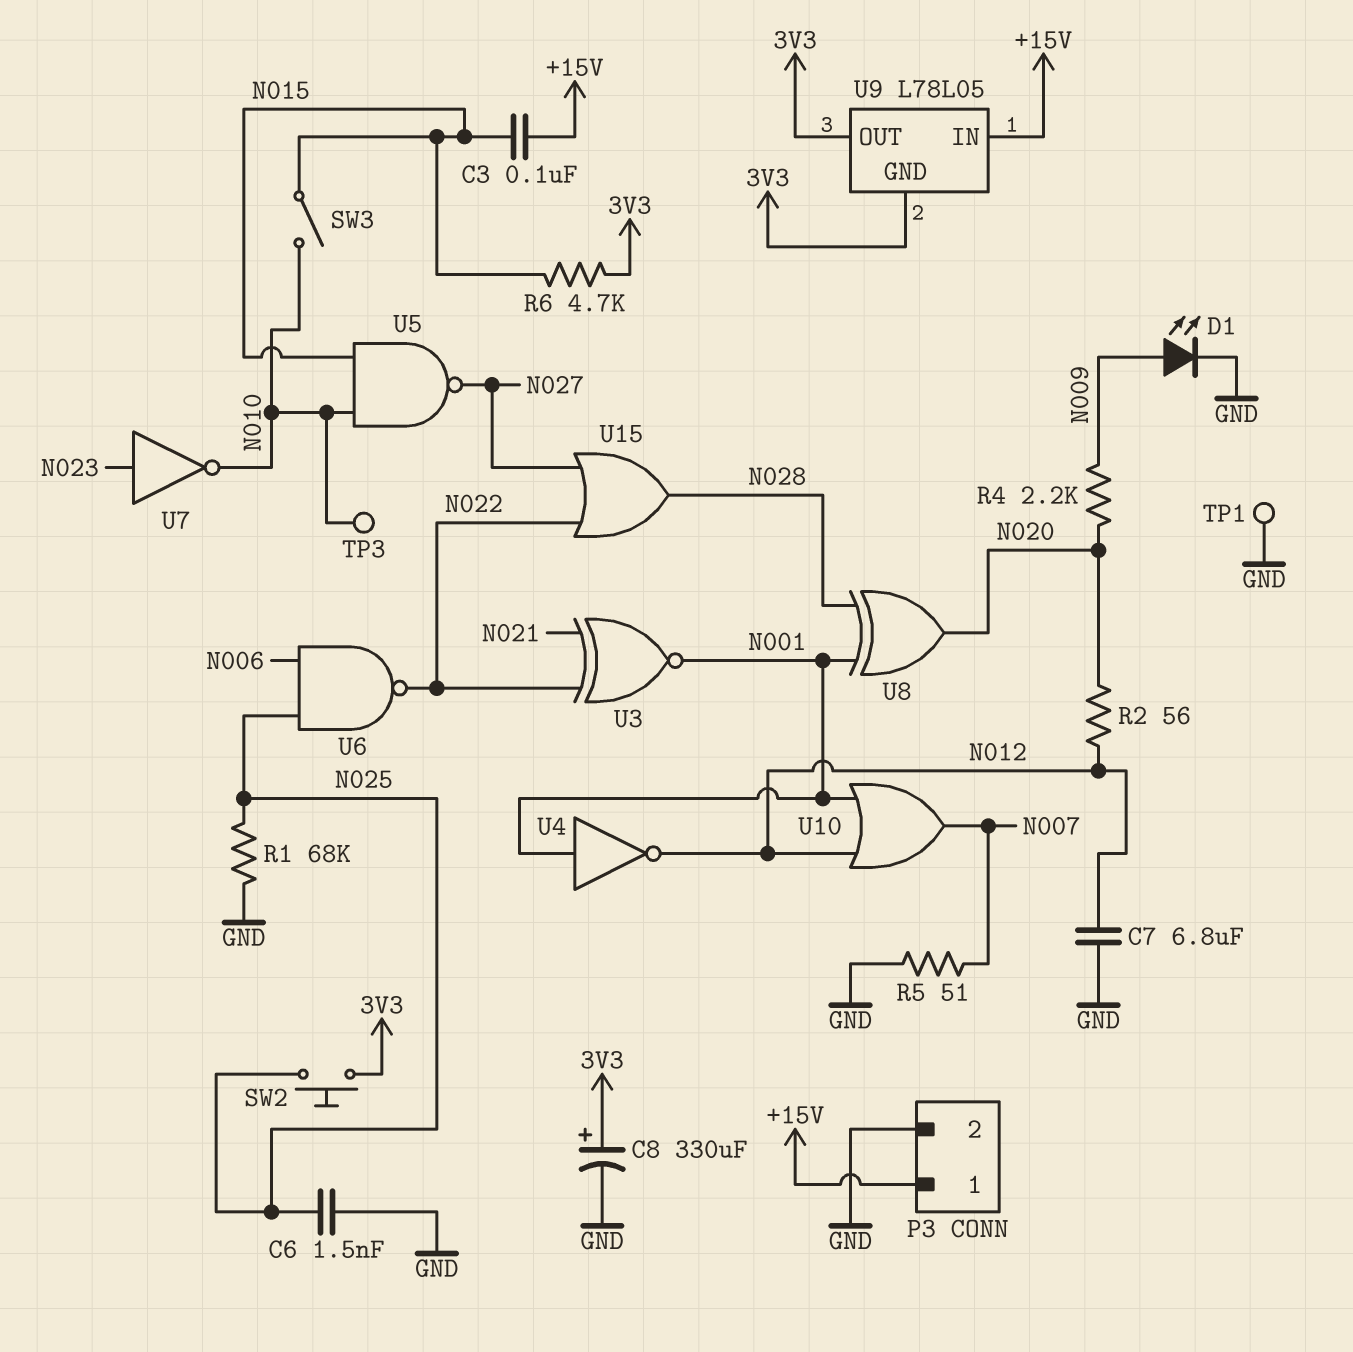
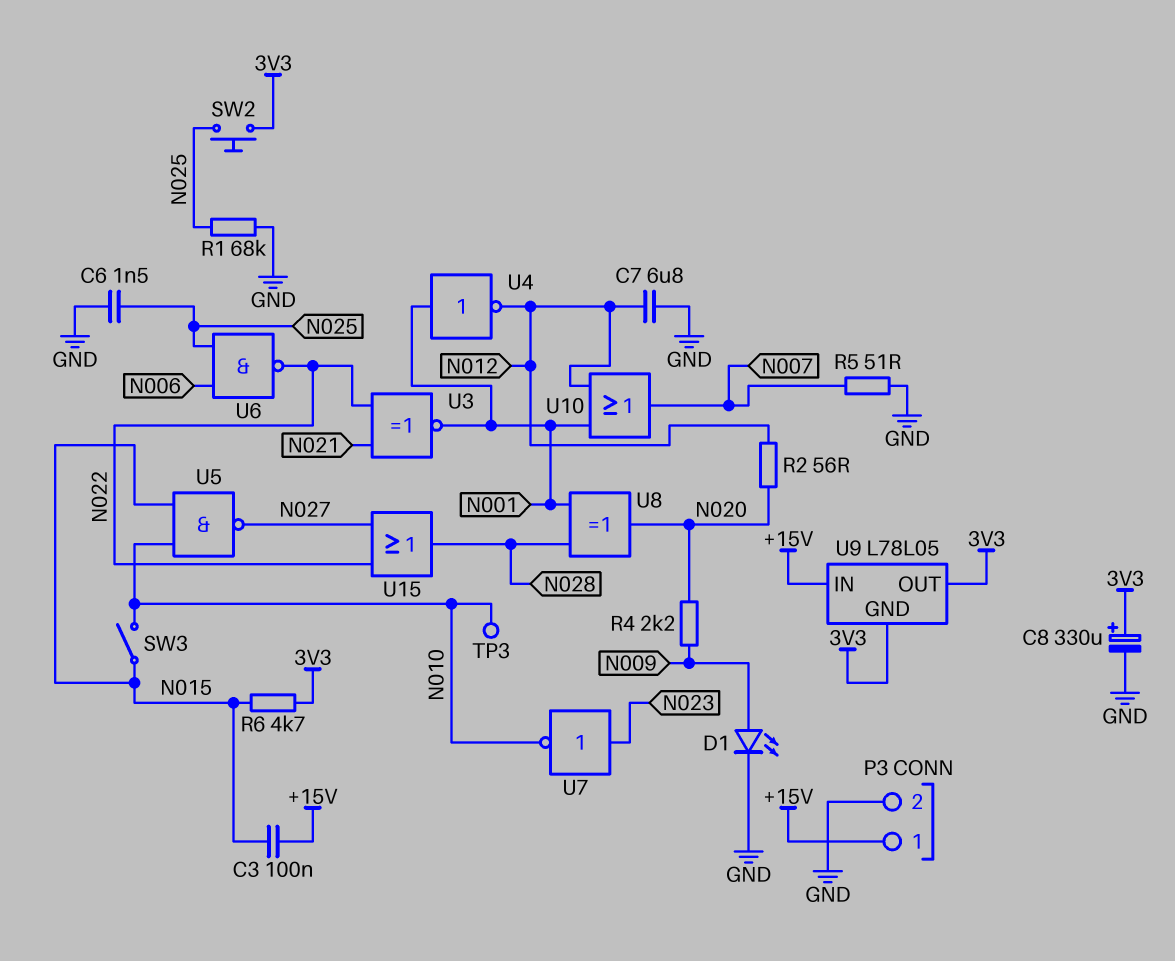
TP1: test point (GND) -> none

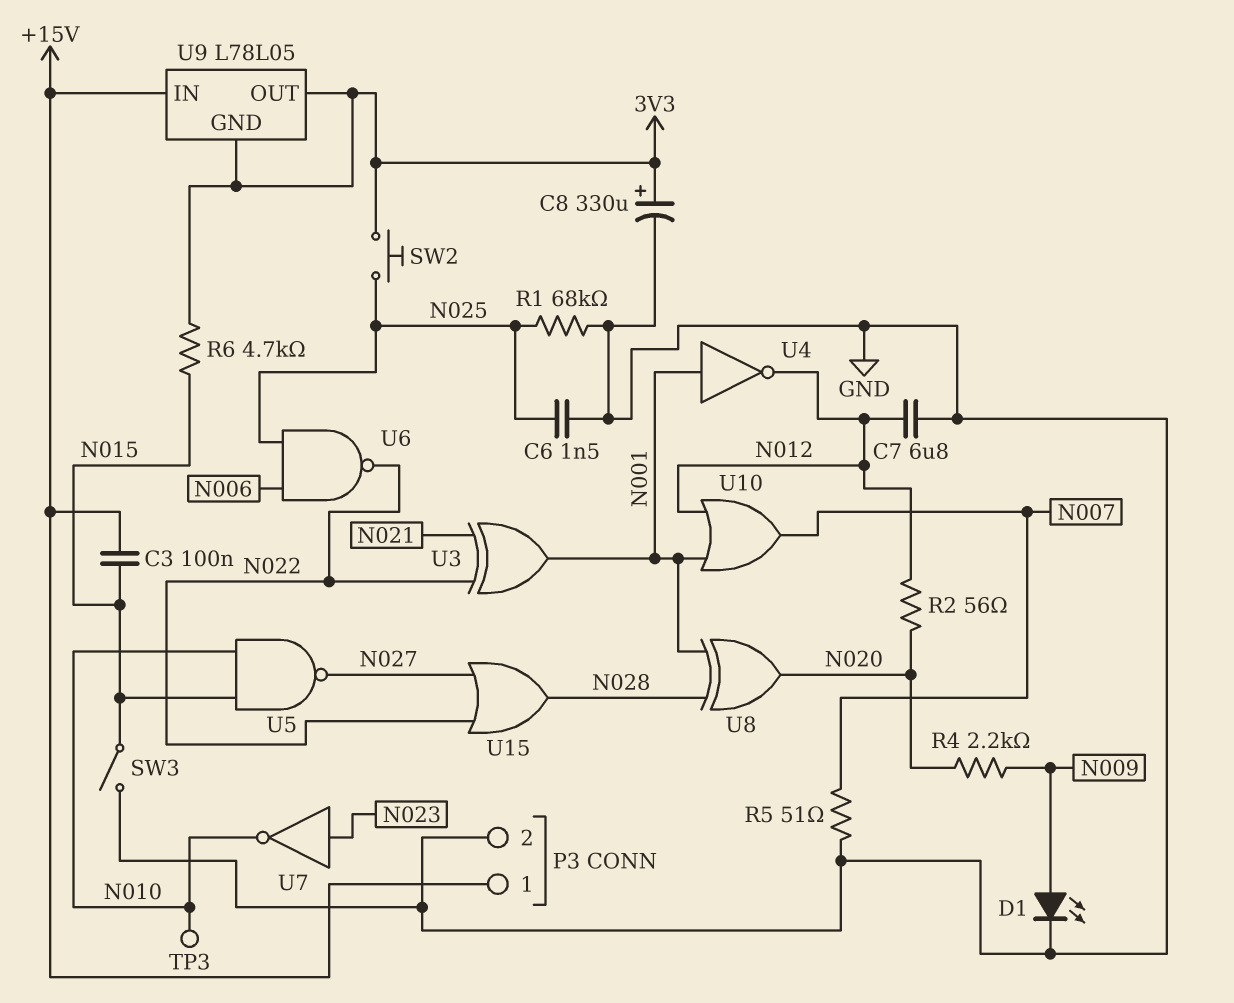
SW3: switch (N010, N015) -> switch (GND, N015)
U3: XNOR (in N021, in N022, out N001) -> XOR (in N021, in N022, out N001)

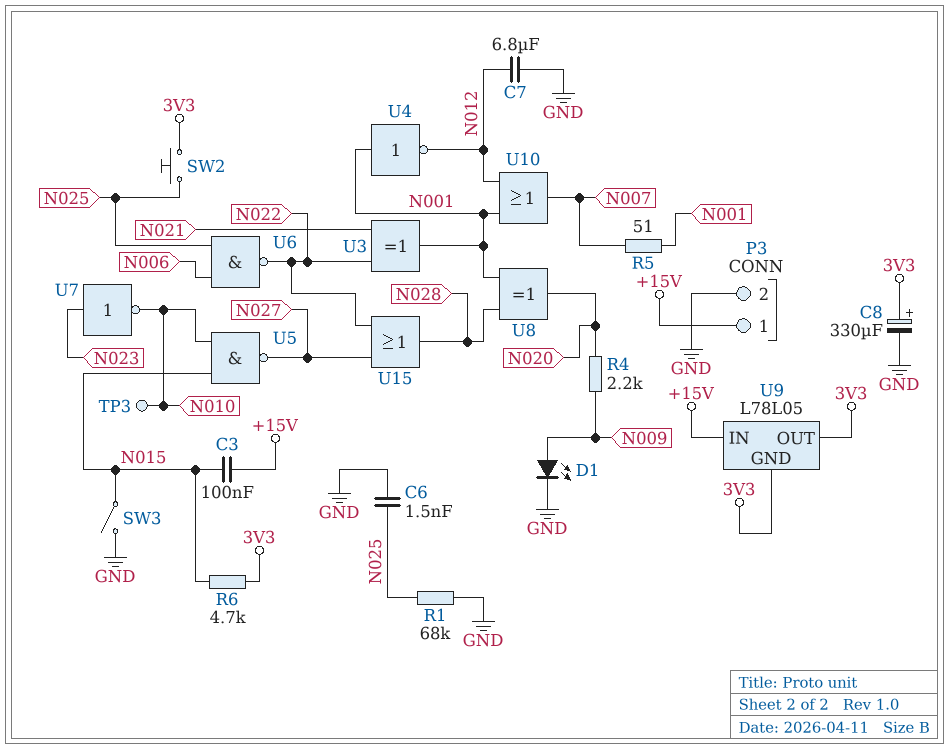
R2: 56 (N012, N020) -> none
R5: 51 (GND, N007) -> 51 (N001, N007)

